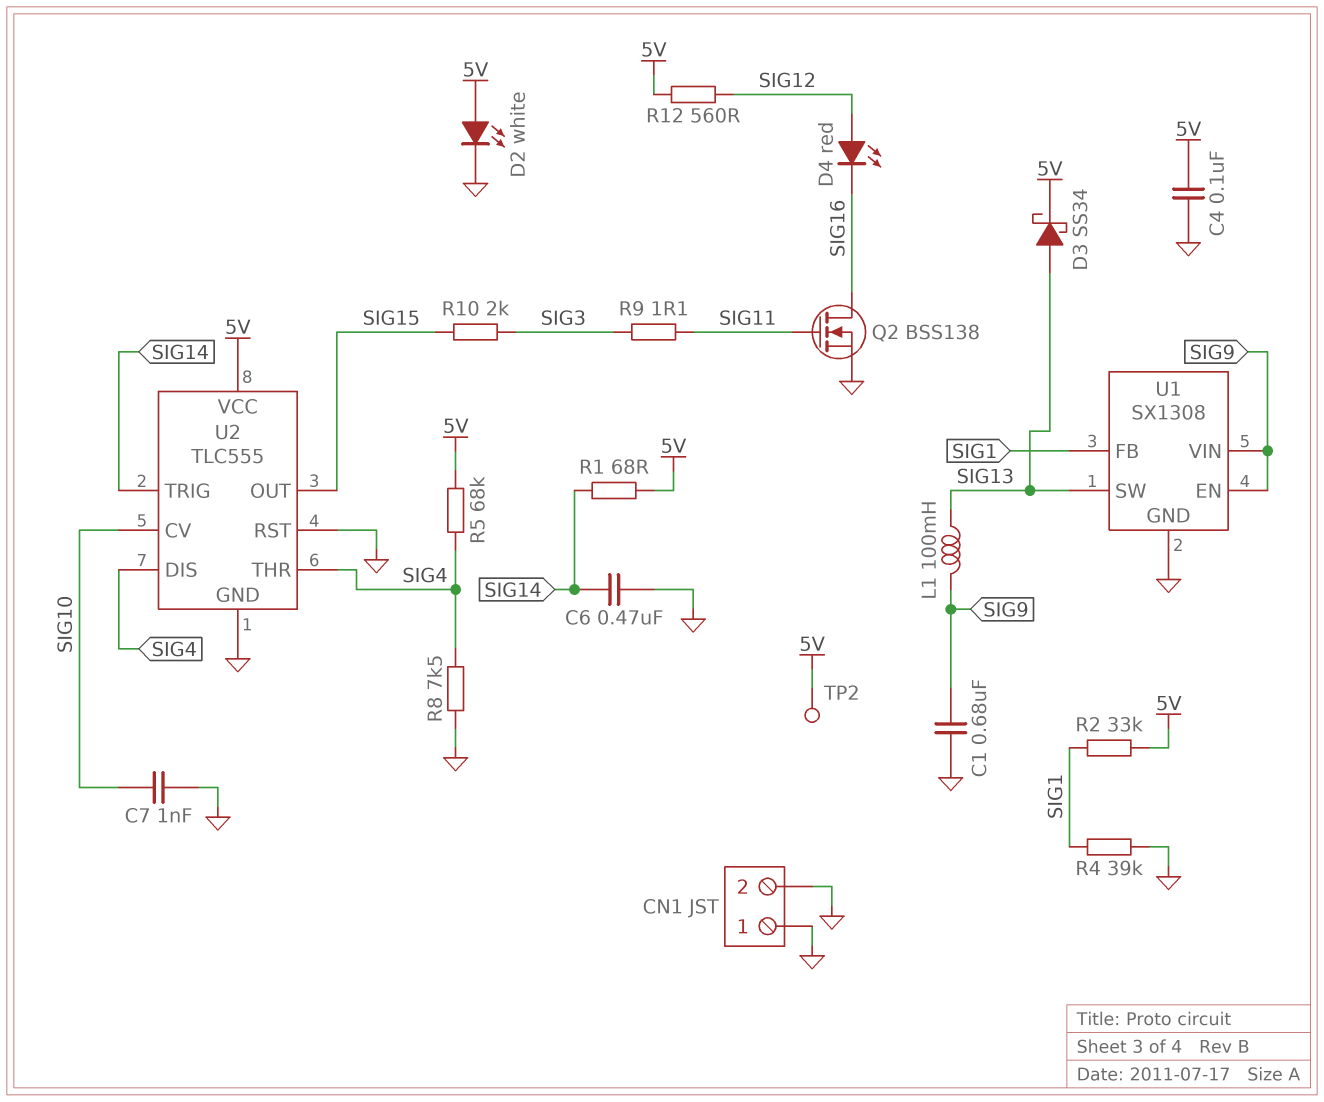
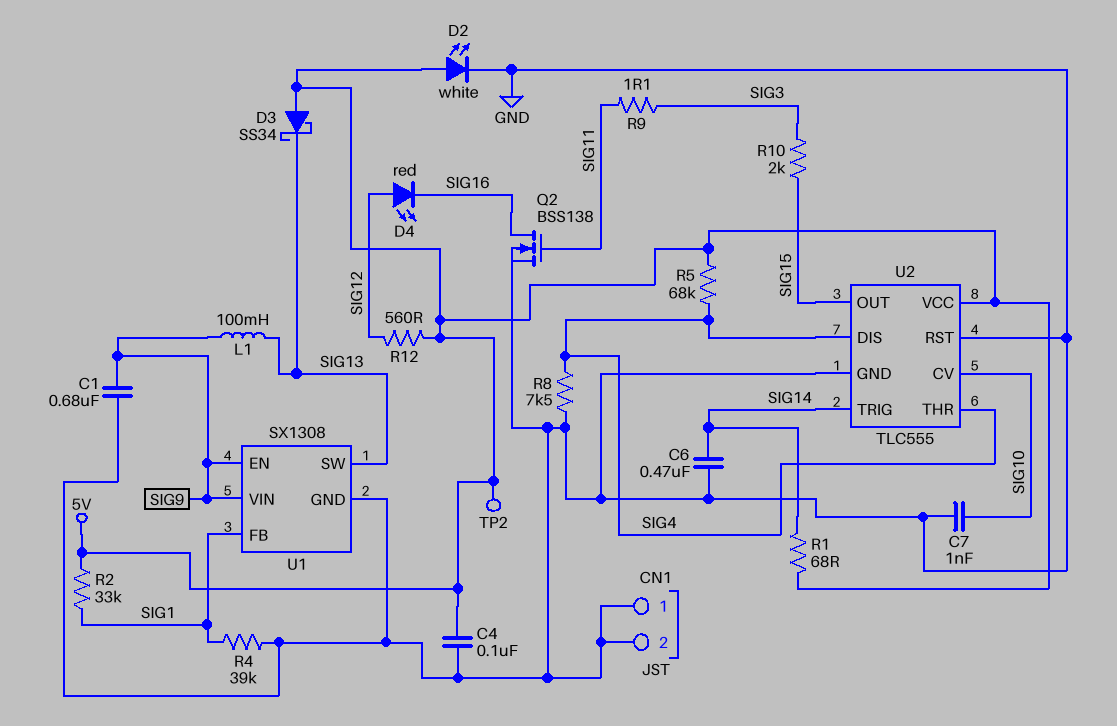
D3: schottky SS34 (A SIG13, K 5V) -> schottky SS34 (A 5V, K SIG13)

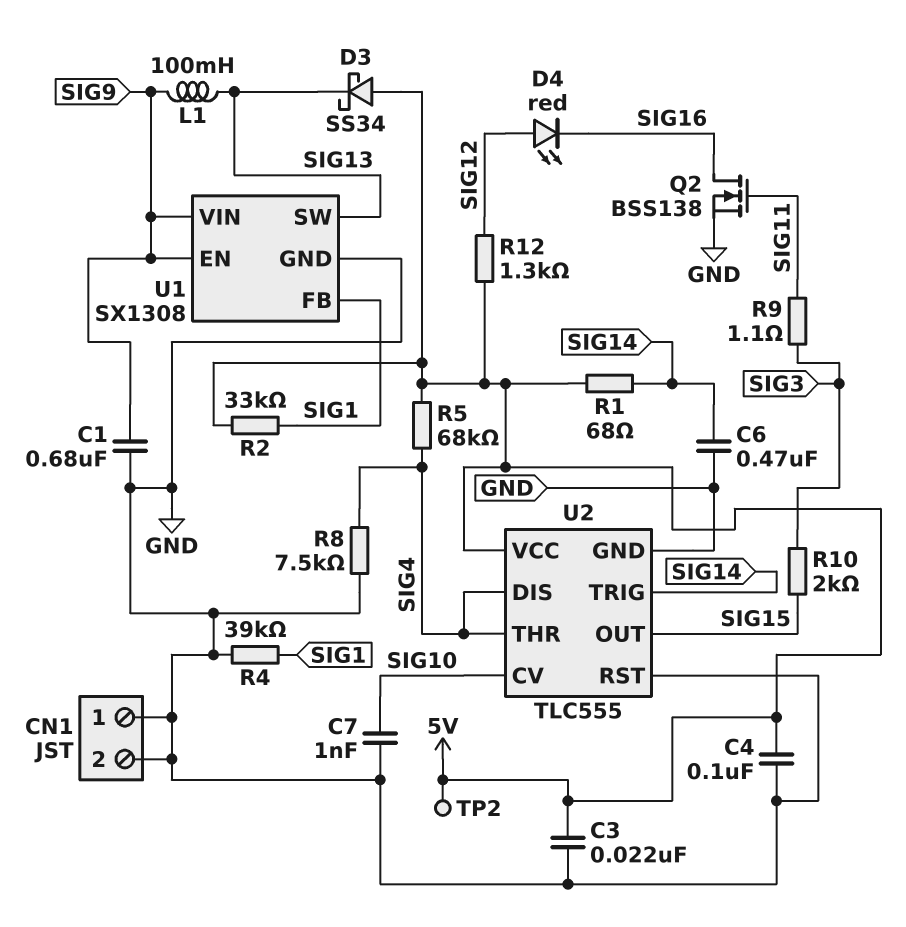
C3: none -> 22nF (5V, GND)
D2: LED white (A 5V, K GND) -> none
R12: 560 (5V, SIG12) -> 1.3k (5V, SIG12)

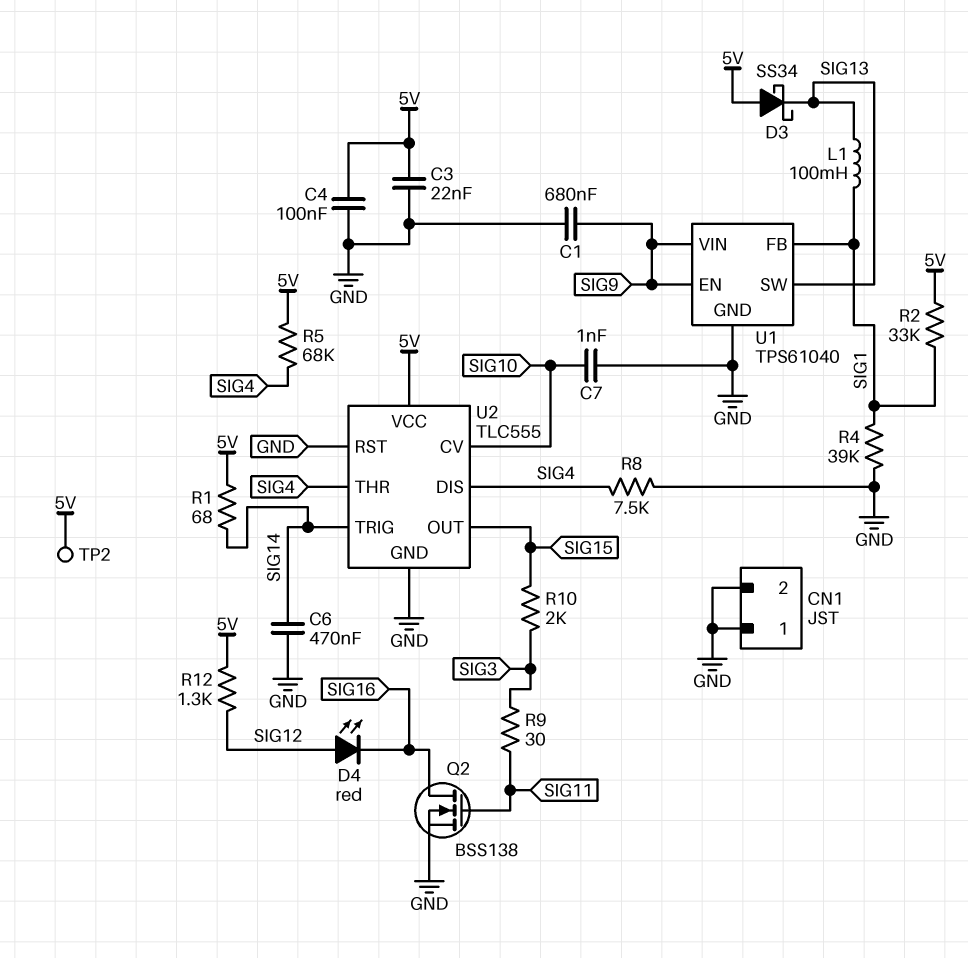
L1: 100mH (SIG9, SIG13) -> 100mH (SIG1, SIG13)
R9: 1.1 (SIG3, SIG11) -> 30 (SIG3, SIG11)
U1: SX1308 -> TPS61040

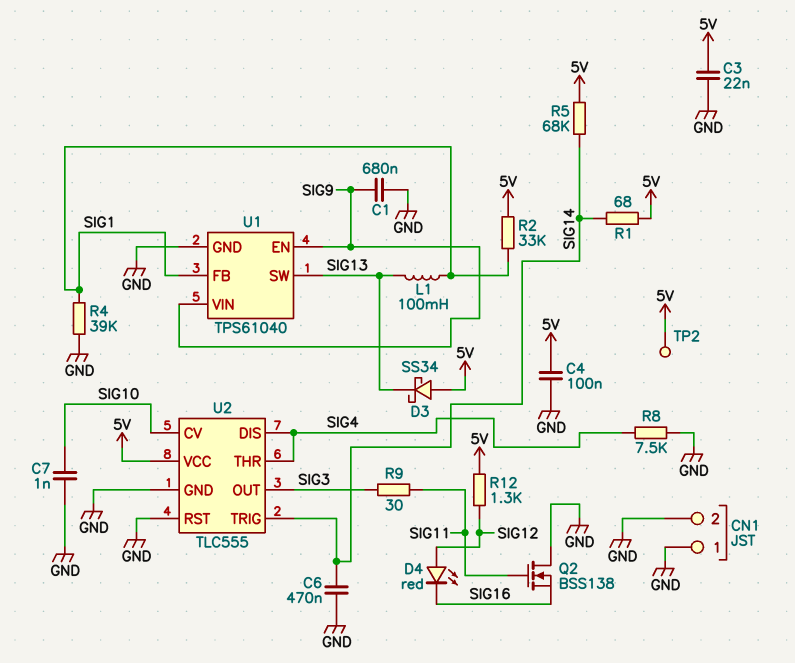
Q2: NMOS BSS138 (G SIG11, D SIG16, S GND) -> NMOS BSS138 (G SIG11, D GND, S SIG16)
R5: 68k (5V, SIG4) -> 68k (5V, SIG14)
R10: 2k (SIG3, SIG15) -> none
U2 pin OUT: SIG15 -> SIG3

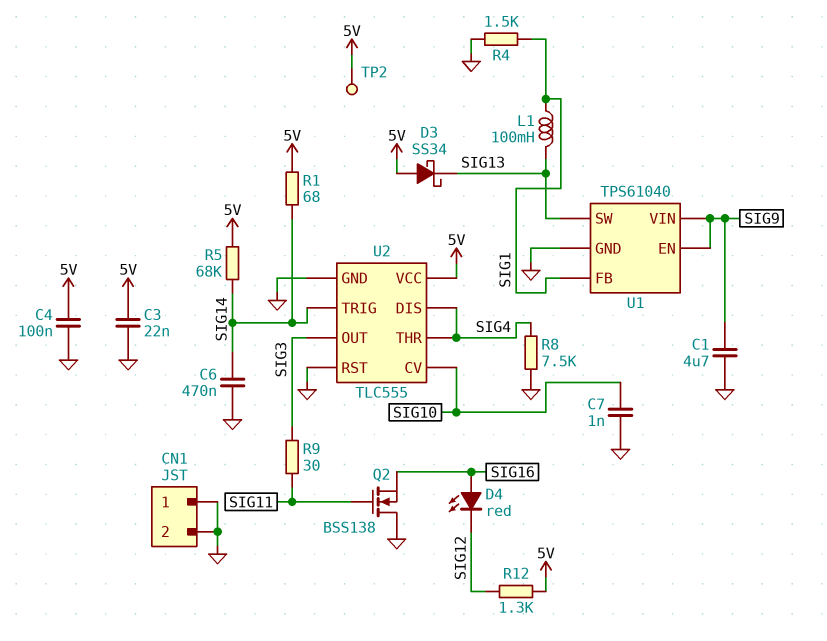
C1: 680nF (GND, SIG9) -> 4.7uF (GND, SIG9)
D4: LED red (A SIG12, K SIG16) -> LED red (A SIG16, K SIG12)
R2: 33k (5V, SIG1) -> none
R4: 39k (GND, SIG1) -> 1.5k (GND, SIG1)

